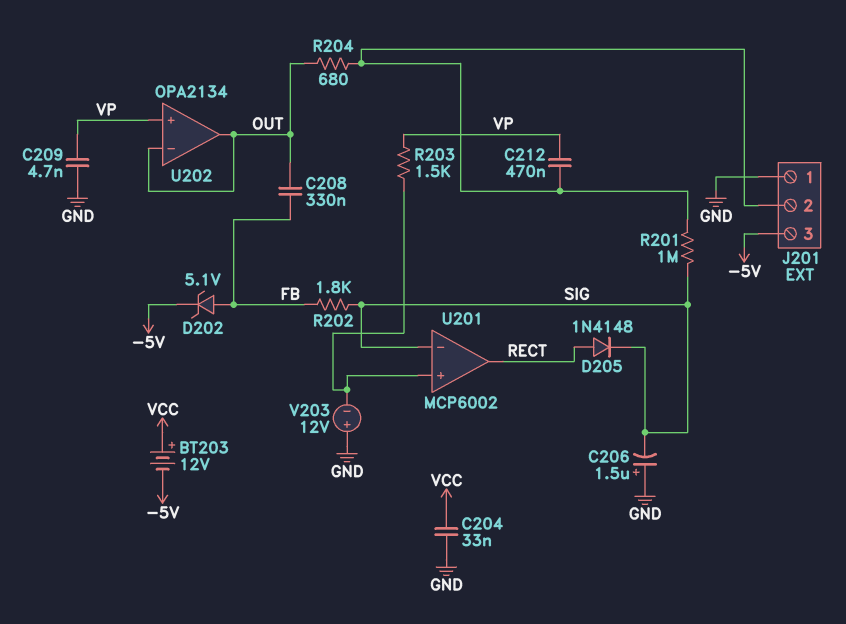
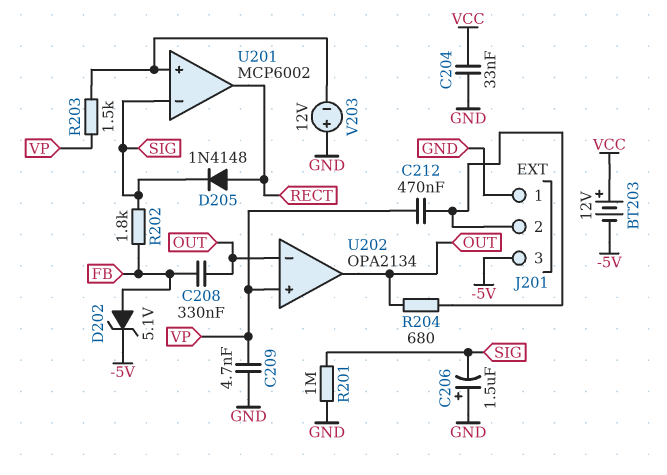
R201: 1M (J201/2, SIG) -> 1M (GND, SIG)

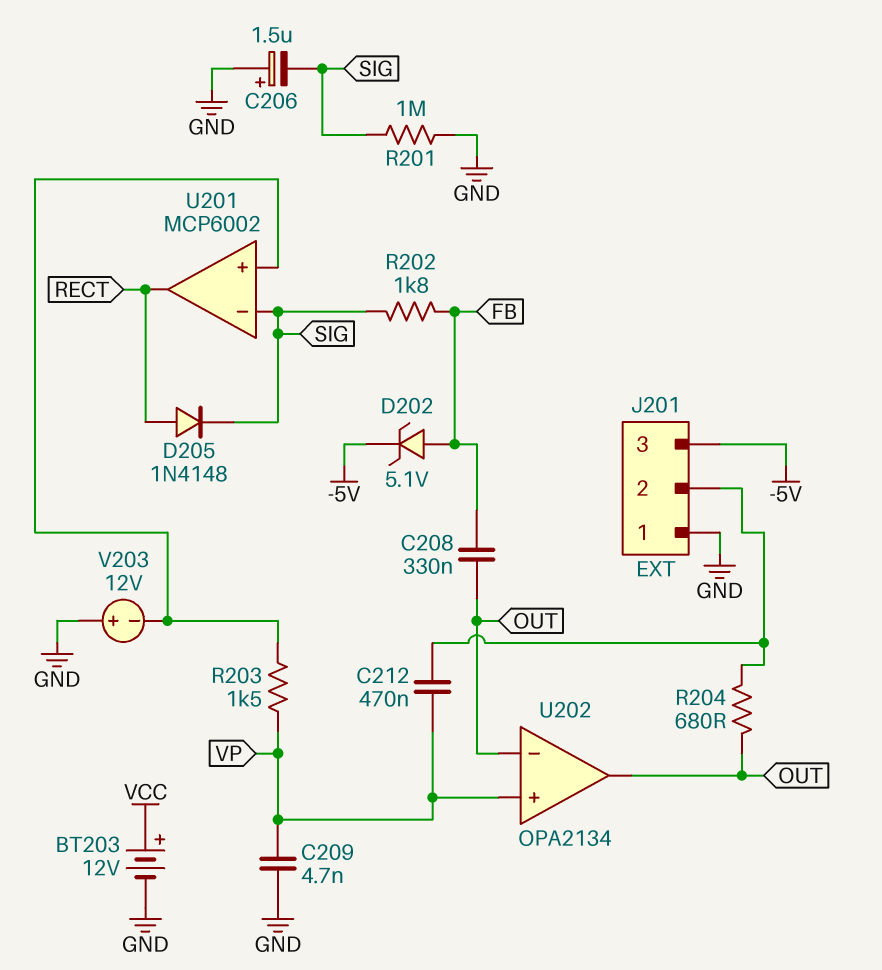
BT203: 12V (plus VCC, minus -5V) -> 12V (plus VCC, minus GND)
C204: 33nF (GND, VCC) -> none

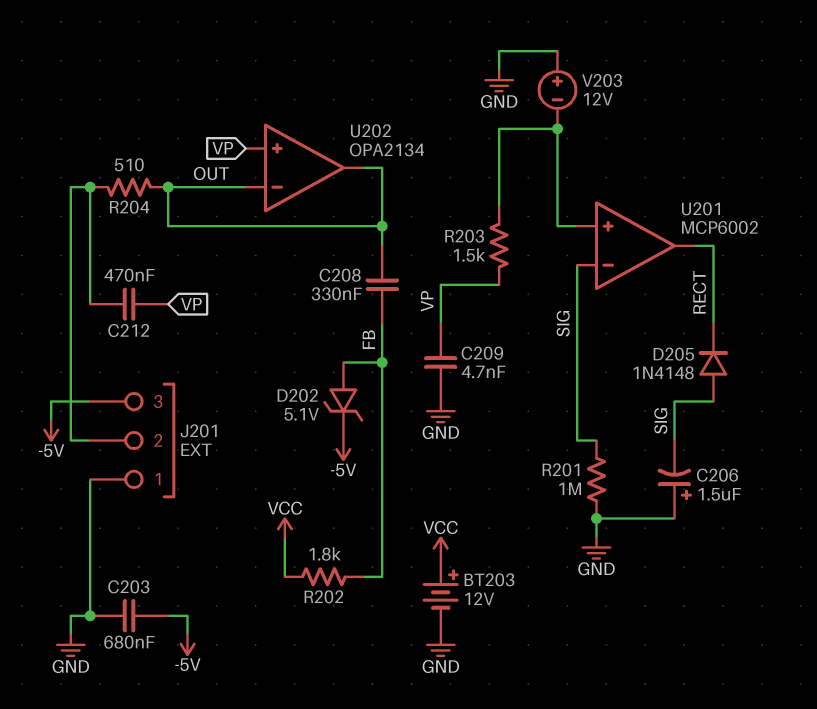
C203: none -> 680nF (-5V, GND)
D205: diode 1N4148 (A RECT, K SIG) -> diode 1N4148 (A SIG, K RECT)
R202: 1.8k (FB, SIG) -> 1.8k (FB, VCC)
R204: 680 (J201/2, OUT) -> 510 (J201/2, OUT)

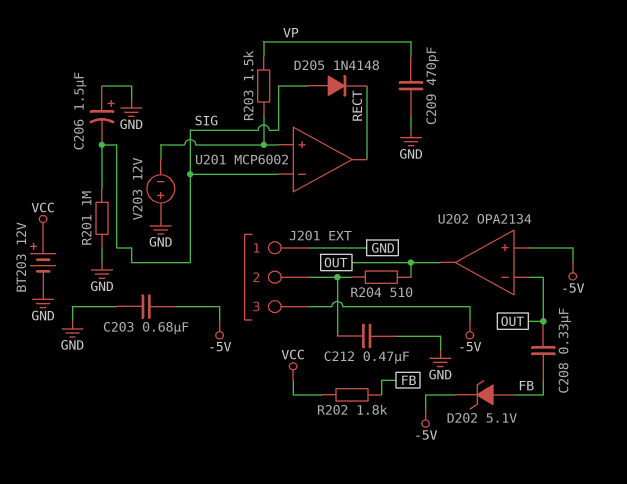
C209: 4.7nF (GND, VP) -> 470pF (GND, VP)
C212: 470nF (J201/2, VP) -> 470nF (GND, J201/2)
U202 pin in+: VP -> -5V

